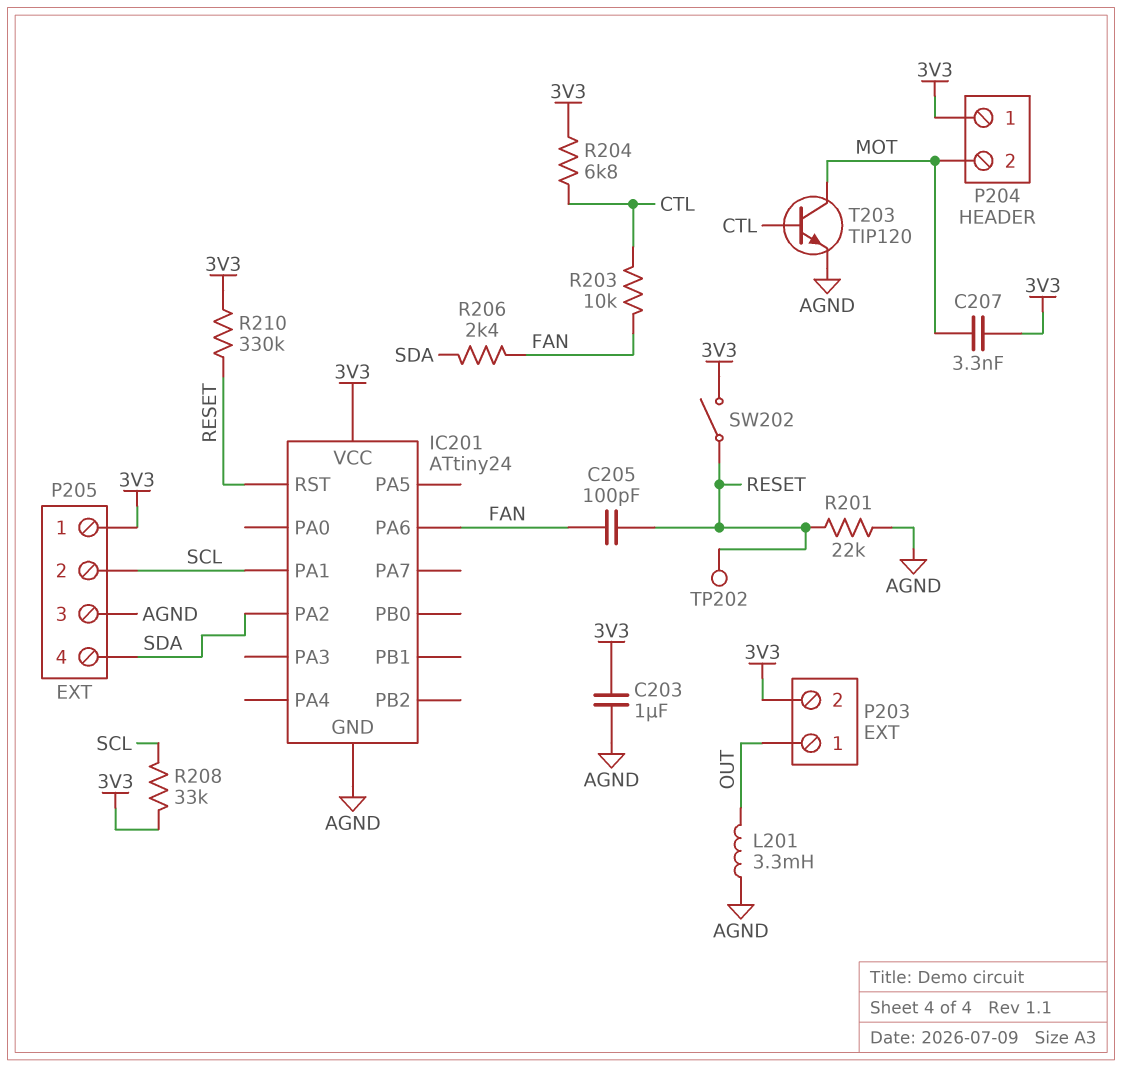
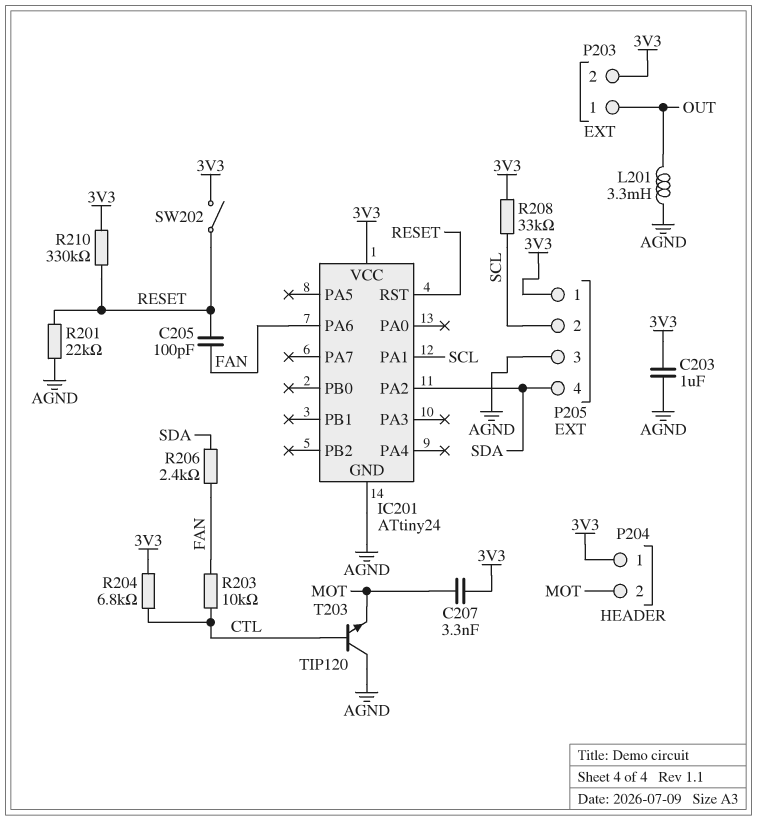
T203: NPN TIP120 (B CTL, C MOT, E AGND) -> NPN TIP120 (B CTL, C AGND, E MOT)
TP202: test point (RESET) -> none

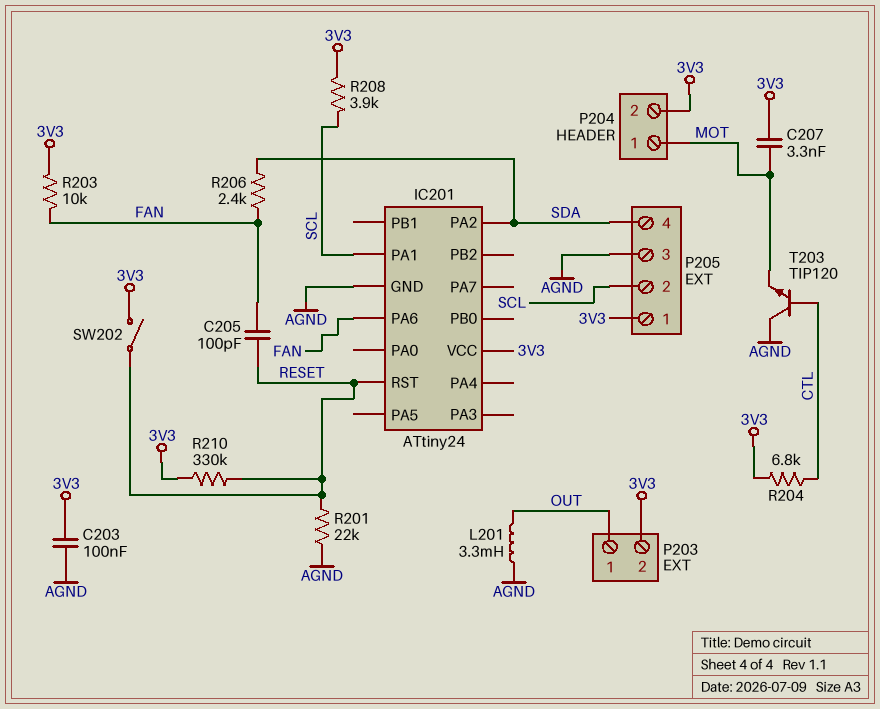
C203: 1uF (3V3, AGND) -> 100nF (3V3, AGND)
P204 pin 1: 3V3 -> MOT
P204 pin 2: MOT -> 3V3
R203: 10k (CTL, FAN) -> 10k (3V3, FAN)
R208: 33k (3V3, SCL) -> 3.9k (3V3, SCL)

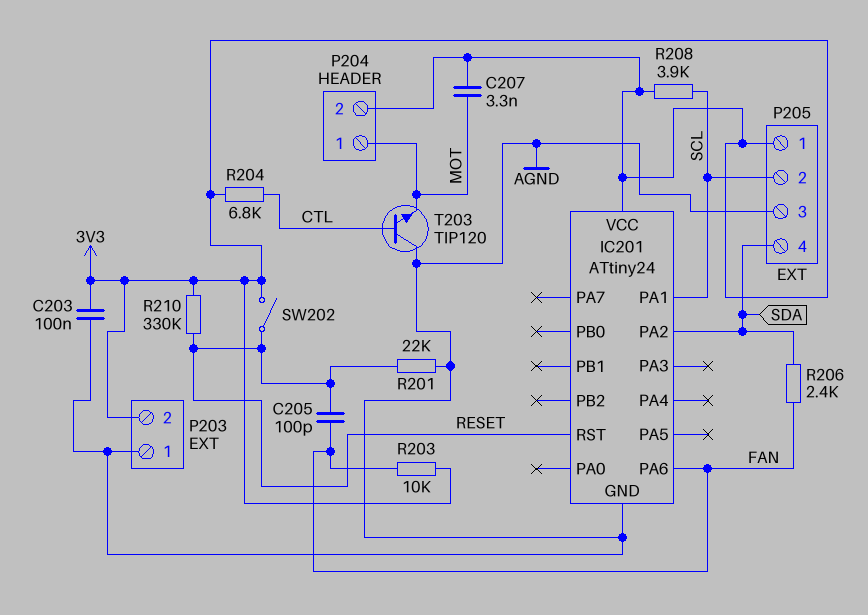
L201: 3.3mH (AGND, OUT) -> none
P203 pin 1: OUT -> AGND

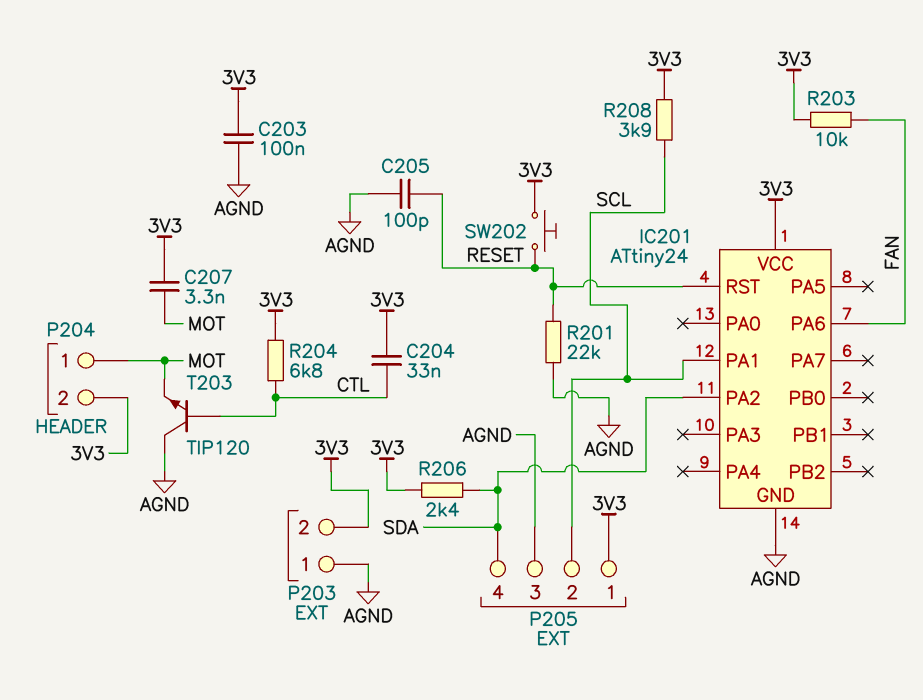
C204: none -> 33nF (3V3, CTL)
C205: 100pF (FAN, RESET) -> 100pF (AGND, RESET)
R206: 2.4k (FAN, SDA) -> 2.4k (3V3, SDA)
R210: 330k (3V3, RESET) -> none
SW202: switch (3V3, RESET) -> button (3V3, RESET)

